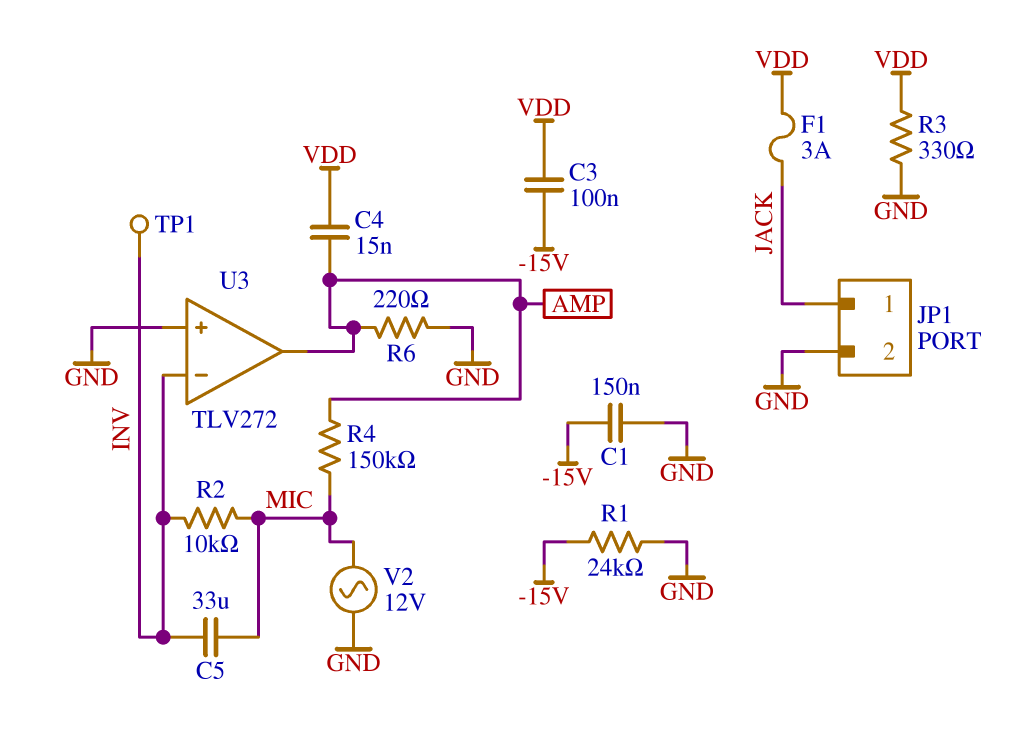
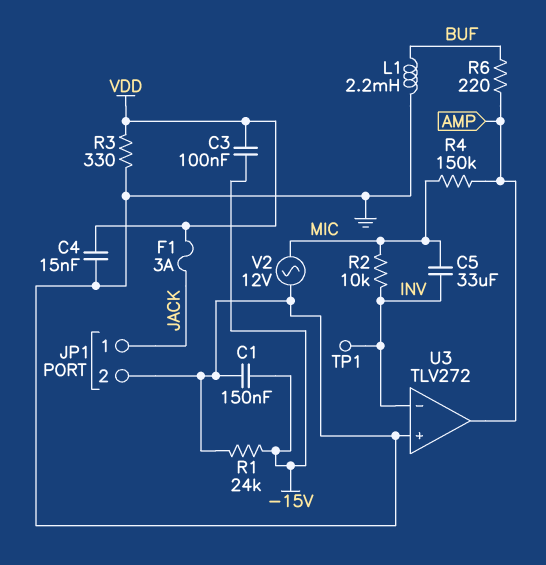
C4: 15nF (AMP, VDD) -> 15nF (GND, VDD)
L1: none -> 2.2mH (BUF, GND)
R6: 220 (AMP, GND) -> 220 (AMP, BUF)

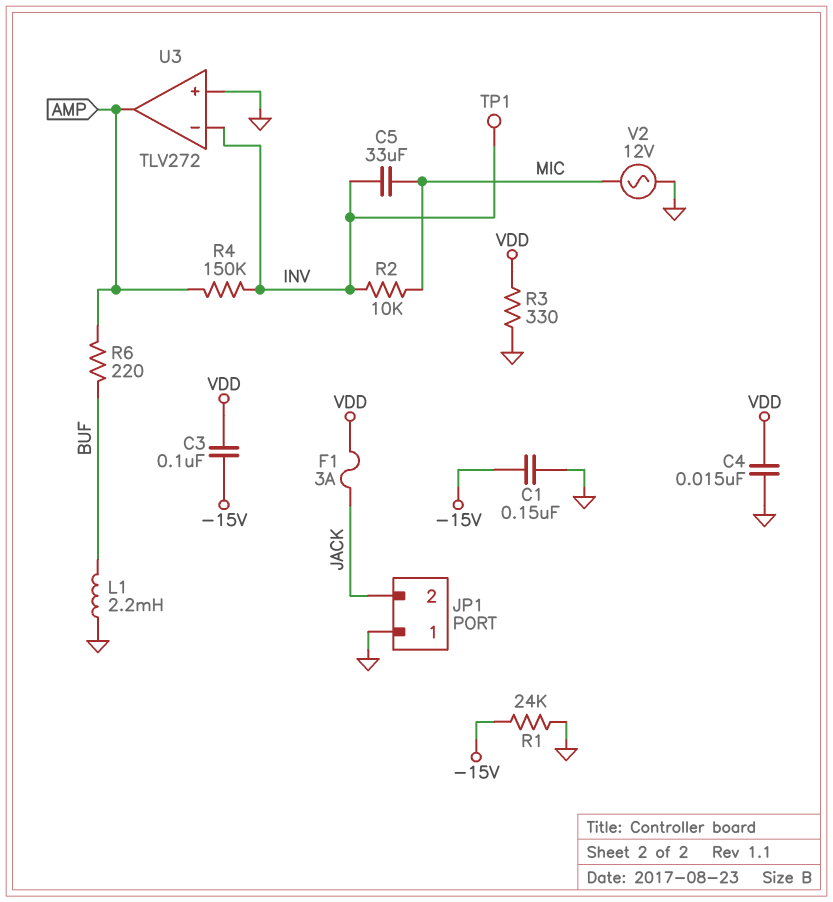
JP1 pin 1: JACK -> GND
JP1 pin 2: GND -> JACK
R4: 150k (AMP, MIC) -> 150k (AMP, INV)

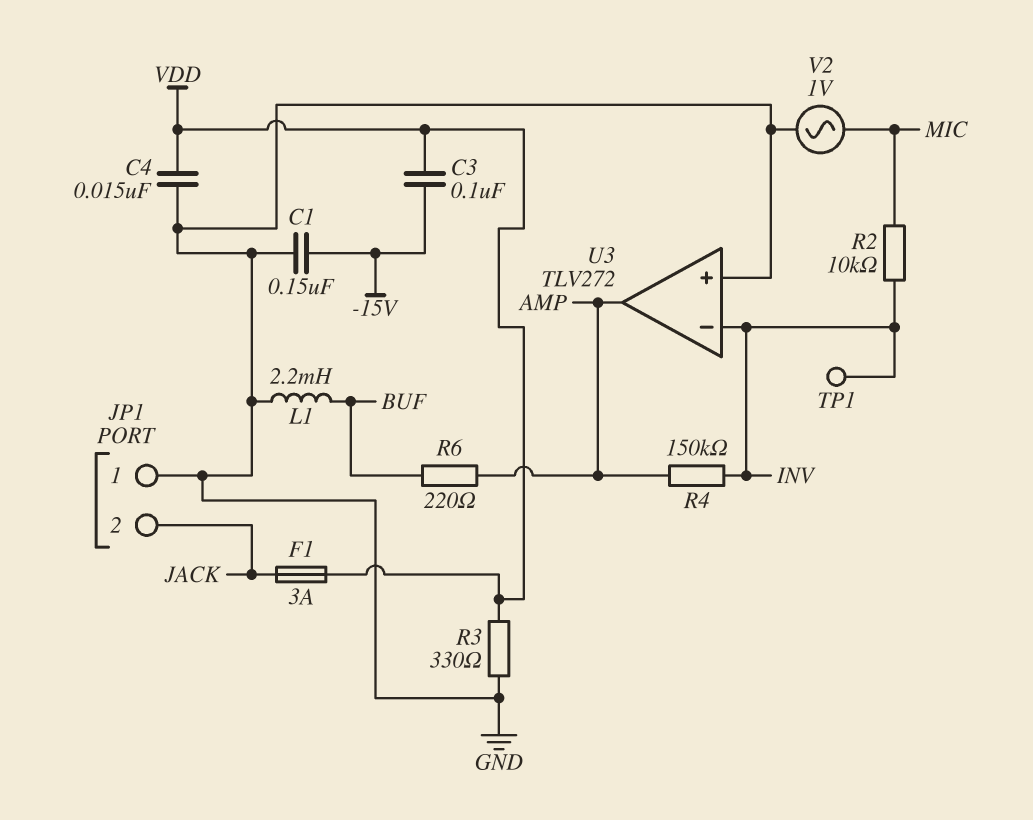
C5: 33uF (INV, MIC) -> none
R1: 24k (-15V, GND) -> none
V2: AC 12V (GND, MIC) -> AC 1V (GND, MIC)

